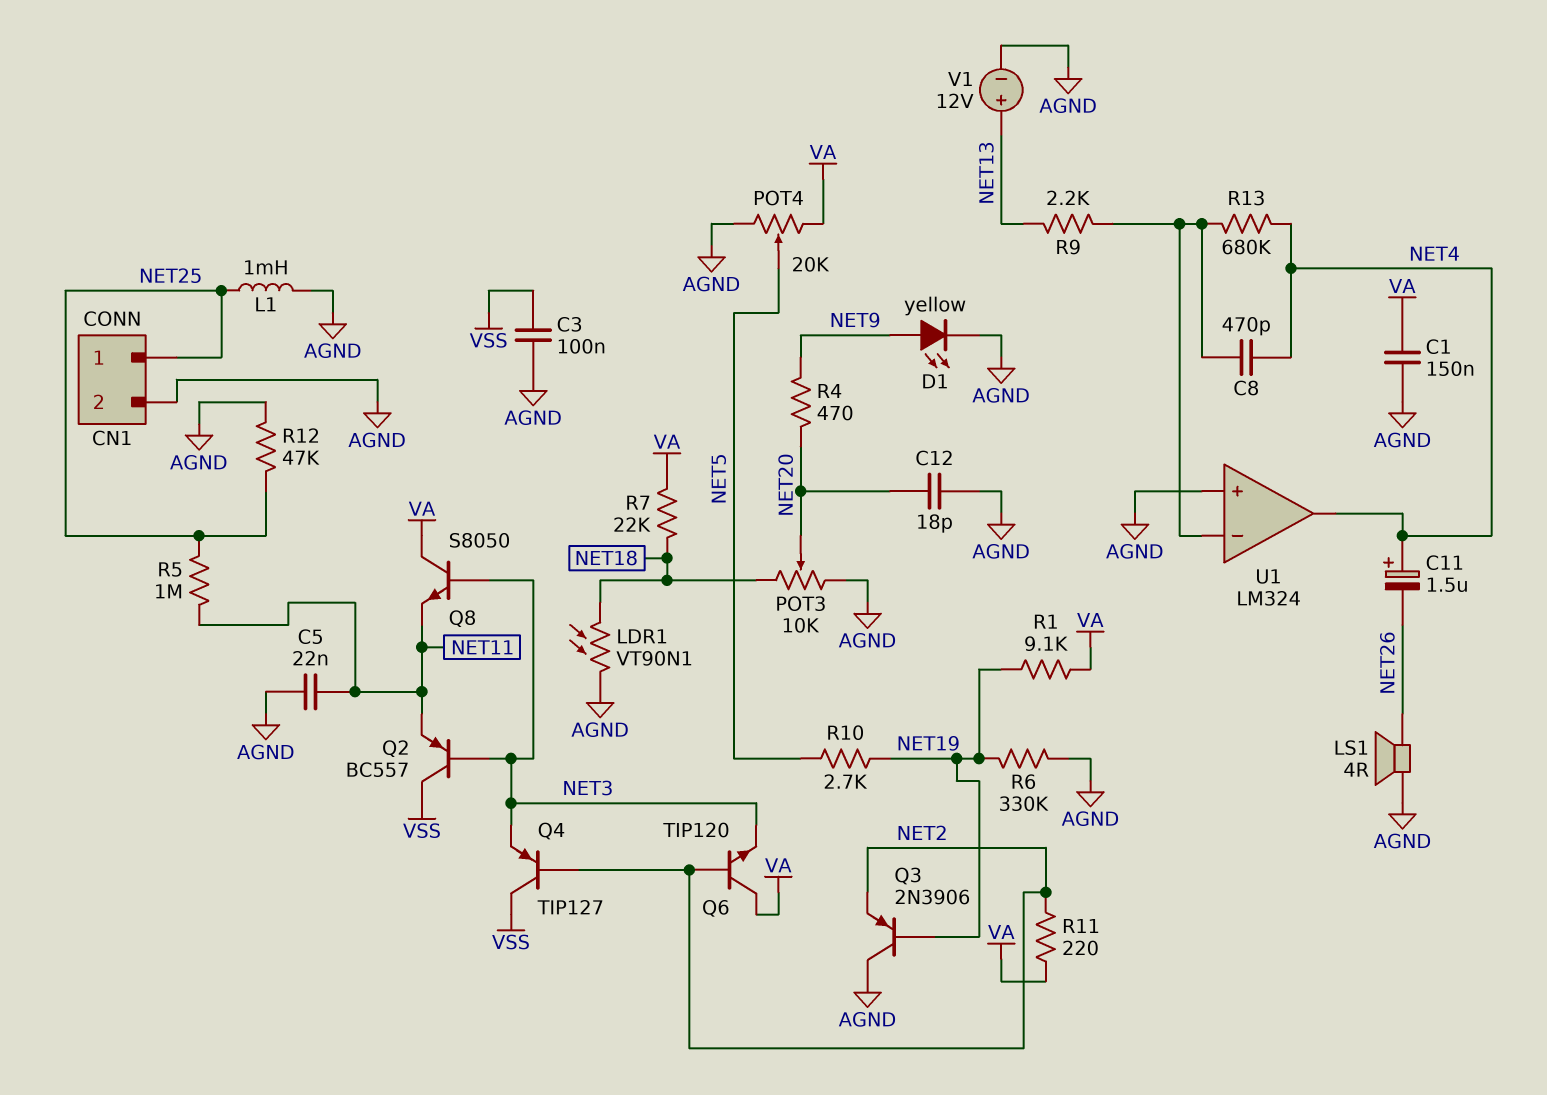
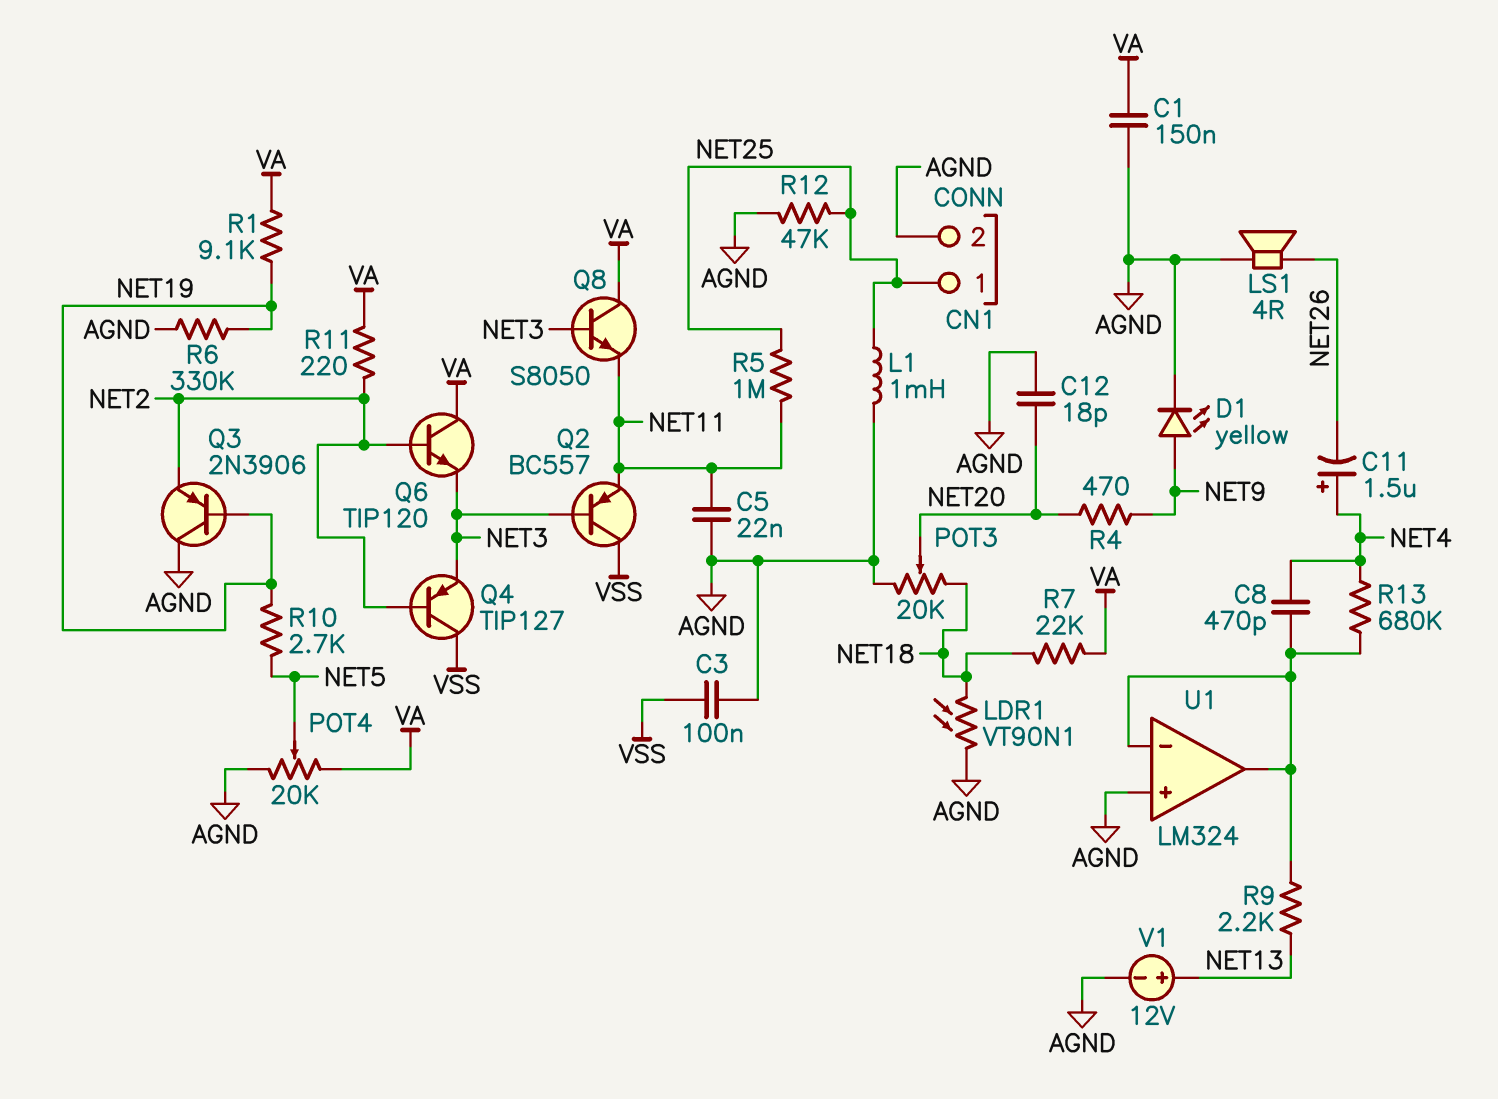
POT3: 10k (AGND, NET18, wiper NET20) -> 20k (AGND, NET18, wiper NET20)
U1 pin out: NET4 -> U1/in-

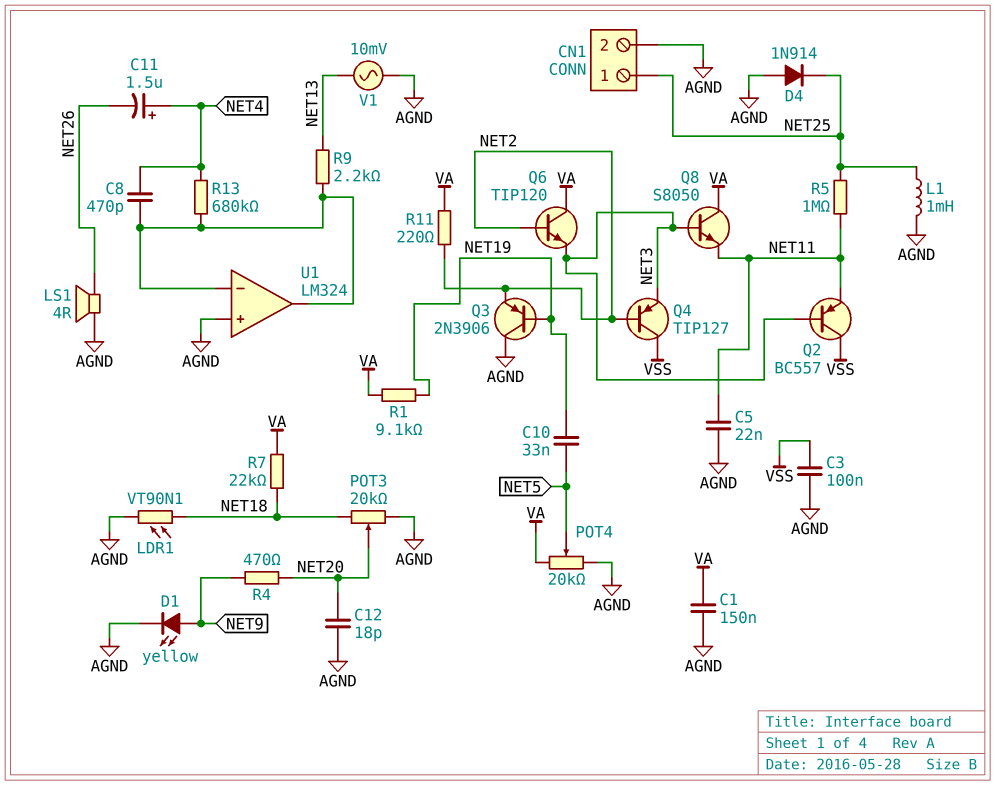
C10: none -> 33nF (NET5, NET19)
D4: none -> diode 1N914 (A AGND, K NET25)
R6: 330k (AGND, NET19) -> none
R10: 2.7k (NET5, NET19) -> none
R12: 47k (AGND, NET25) -> none
V1: 12V (plus NET13, minus AGND) -> AC 10mV (AGND, NET13)

